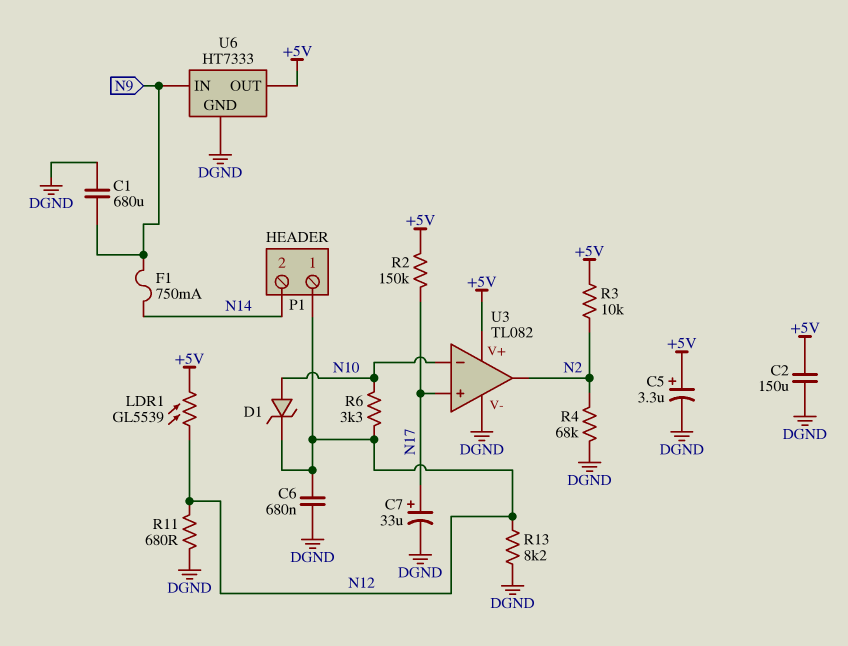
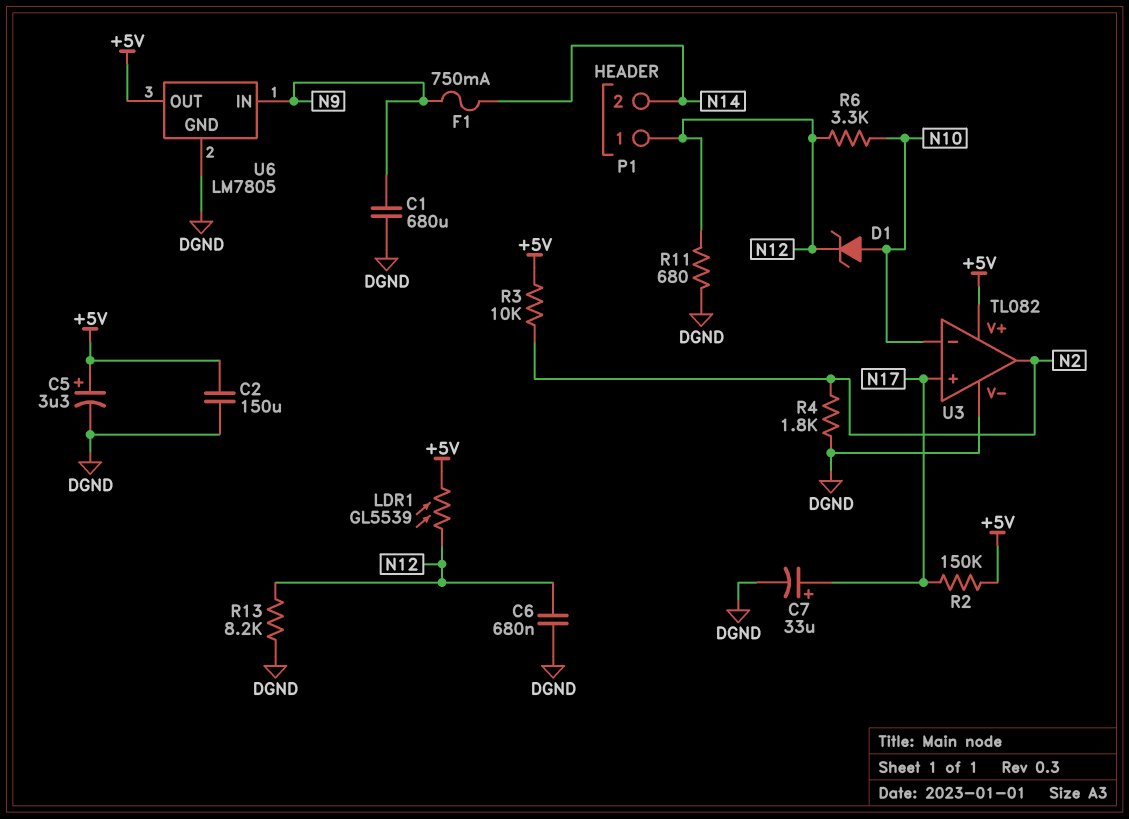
R4: 68k (DGND, N2) -> 1.8k (DGND, N2)
U6: HT7333 -> LM7805

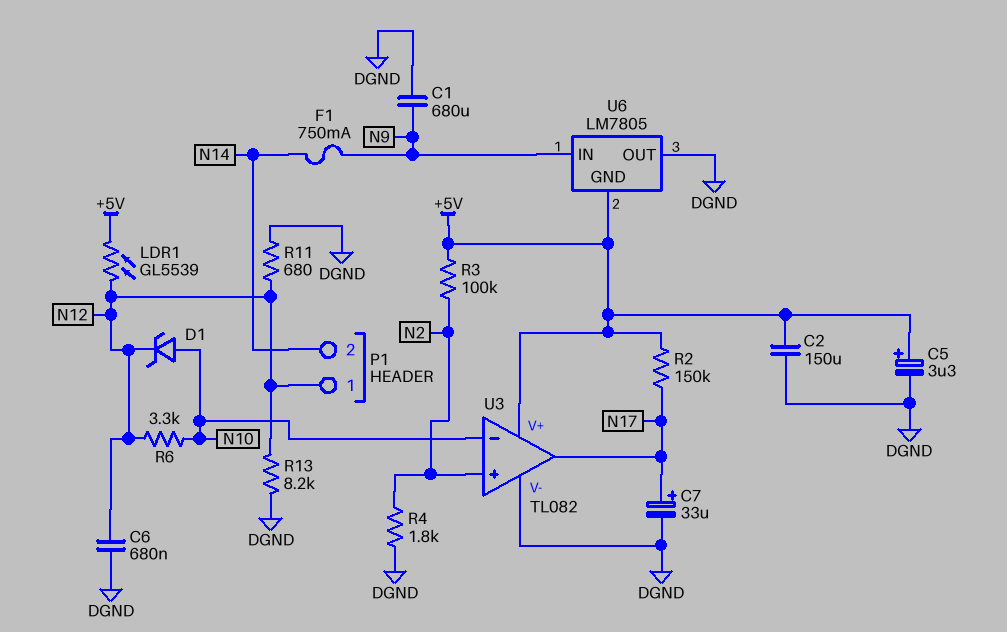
R3: 10k (+5V, N2) -> 100k (+5V, N2)
U3 pin in+: N17 -> N2
U3 pin out: N2 -> N17
U6 pin GND: DGND -> +5V
U6 pin OUT: +5V -> DGND

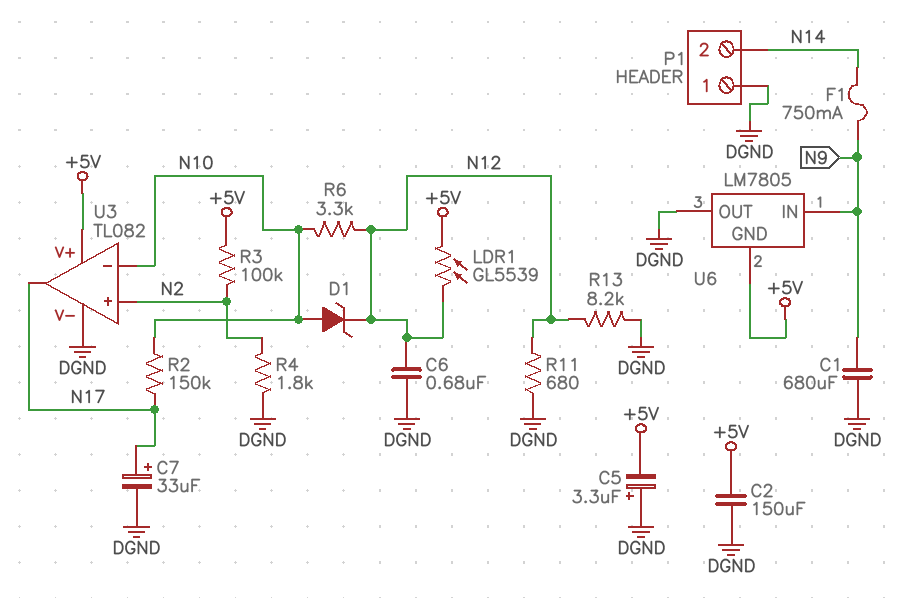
C5: 3.3uF (plus +5V, minus DGND) -> 3.3uF (plus DGND, minus +5V)
P1 pin 1: N12 -> DGND
R2: 150k (+5V, N17) -> 150k (N10, N17)

